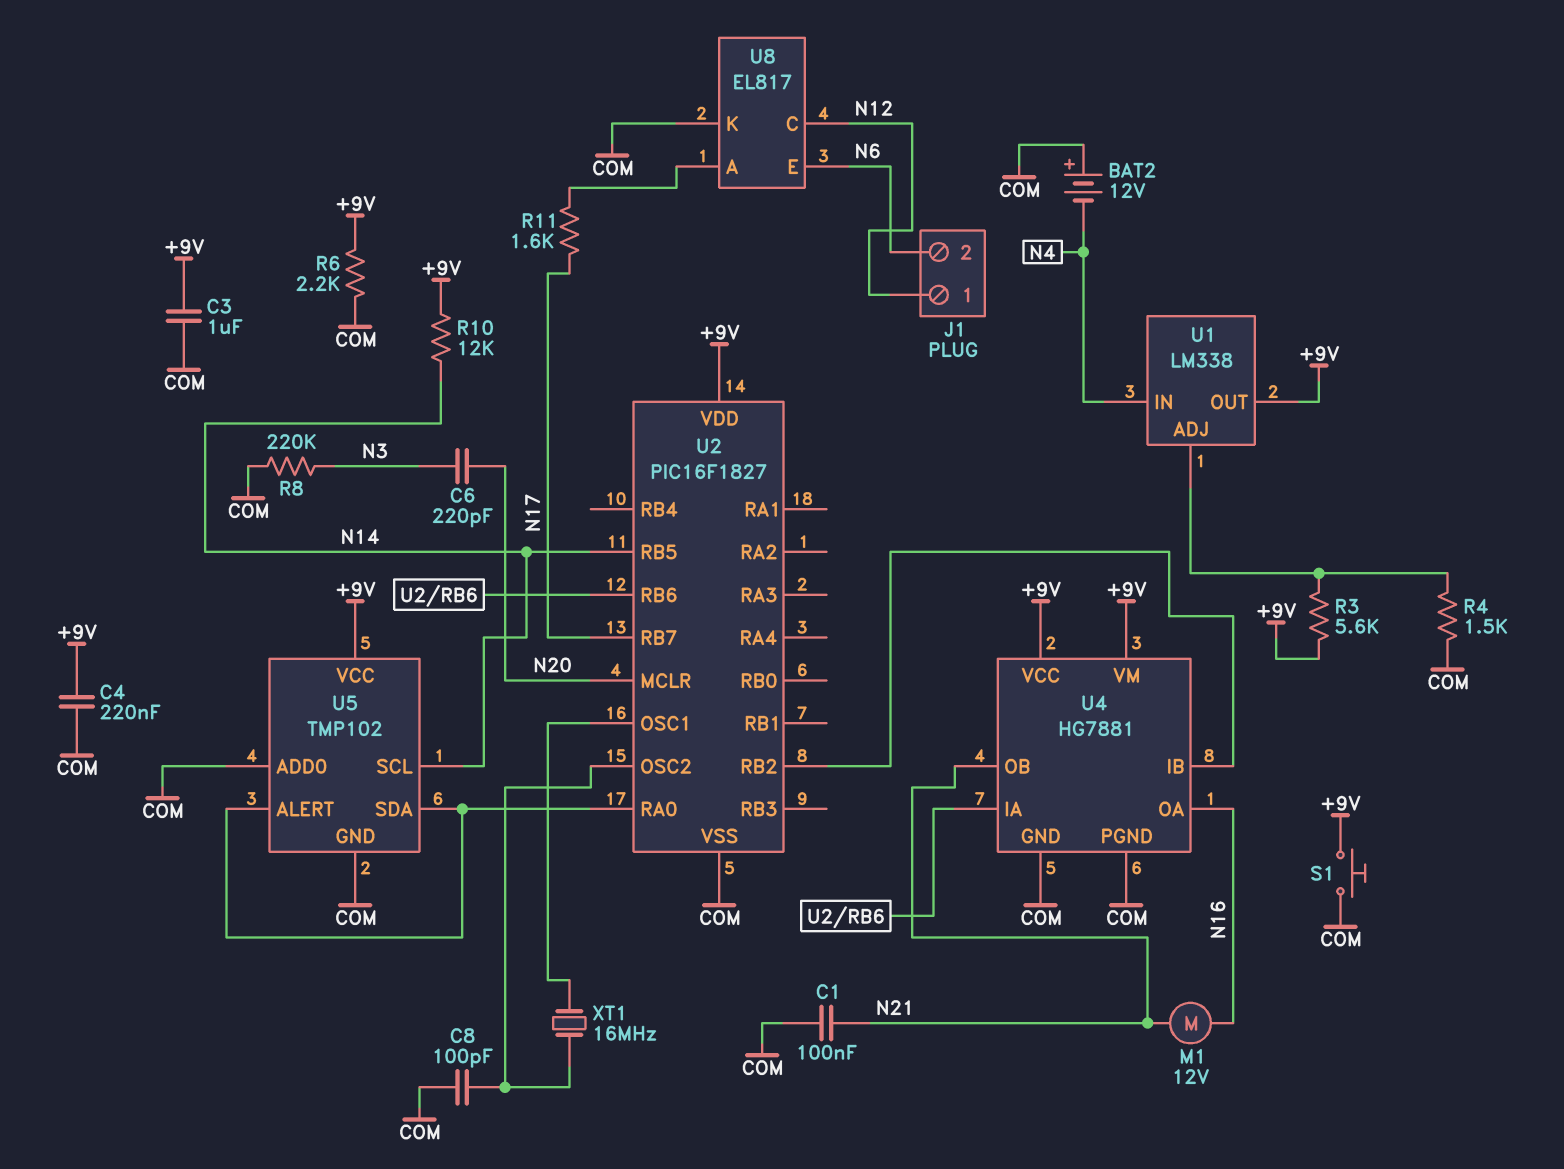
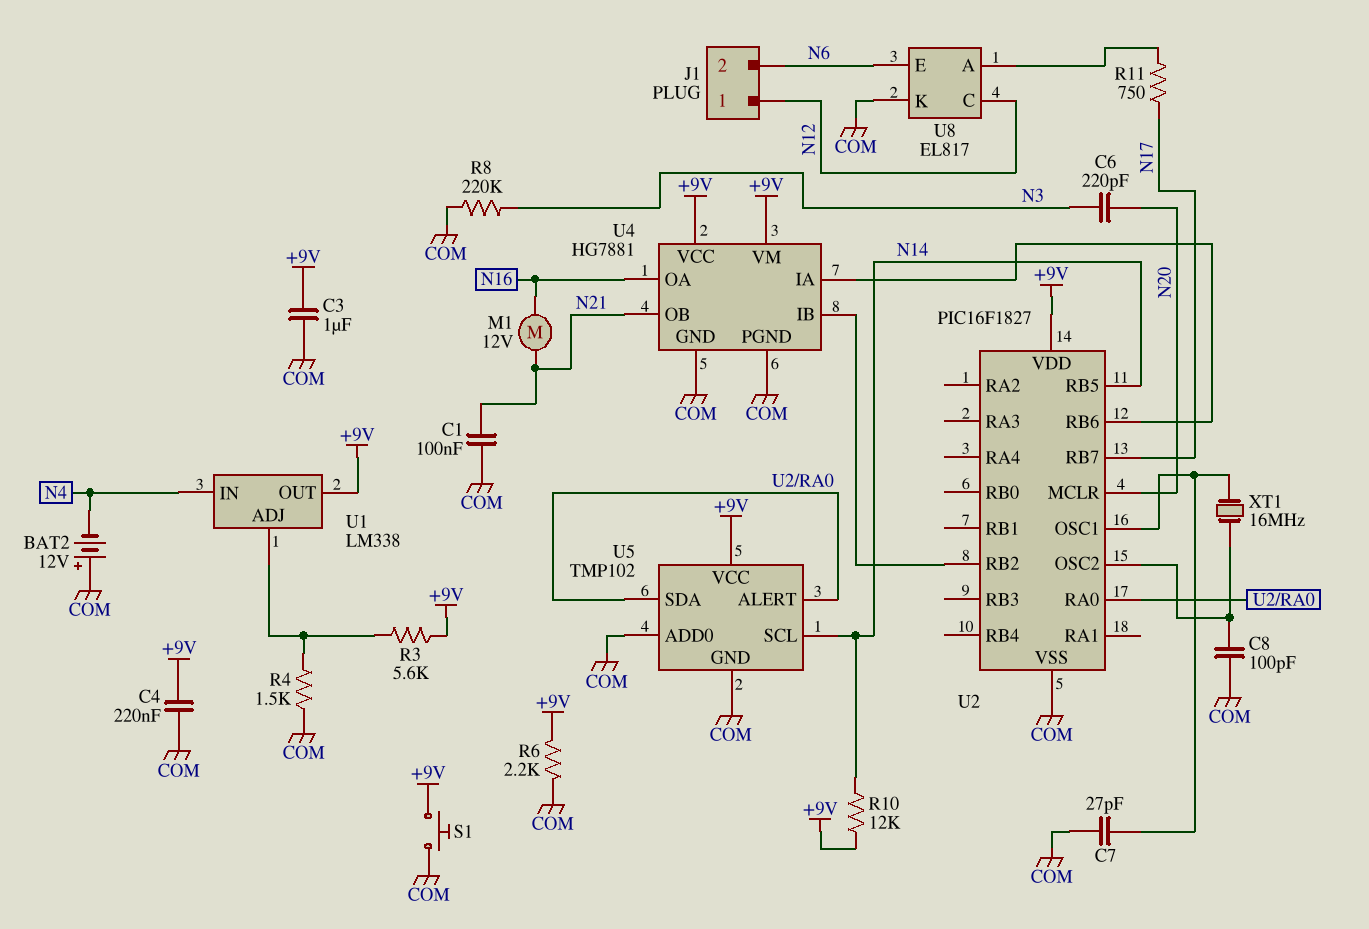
C7: none -> 27pF (COM, U2/OSC1)
R11: 1.6k (N17, U8/A) -> 750 (N17, U8/A)

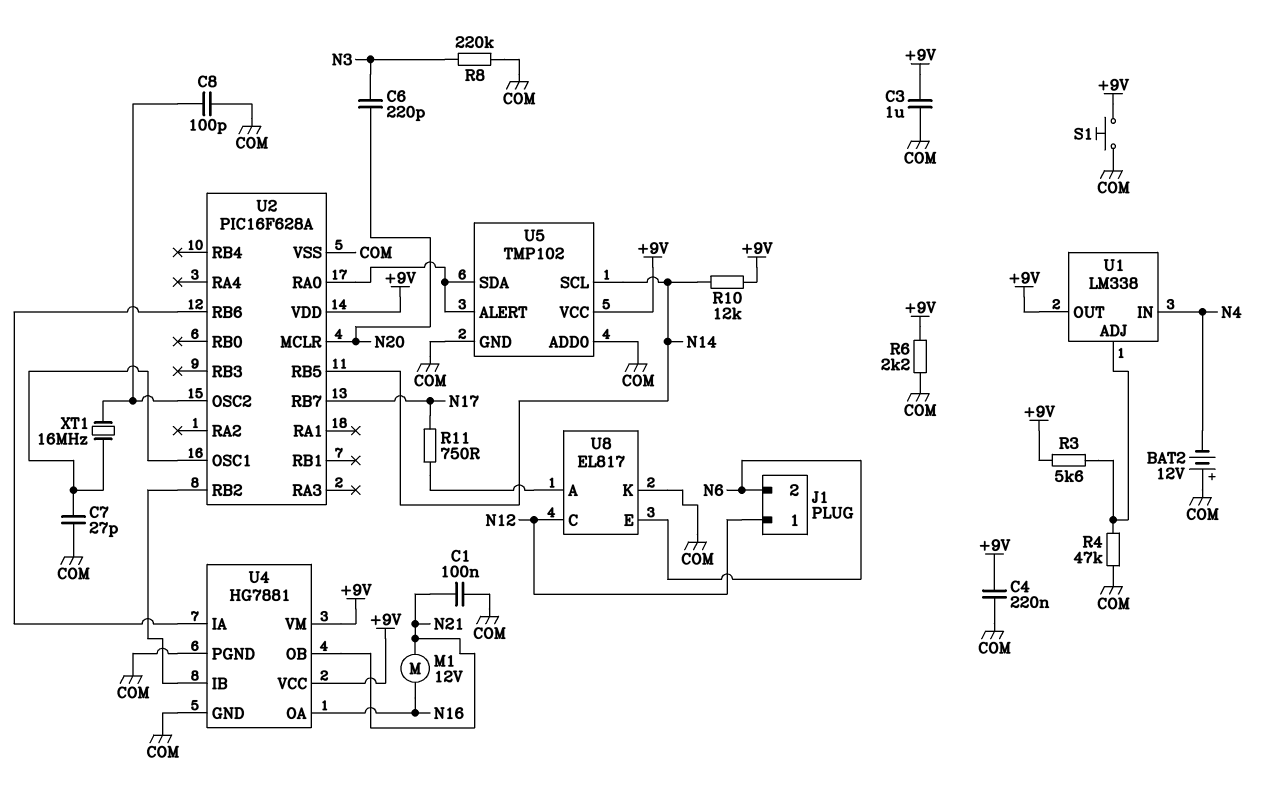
R4: 1.5k (COM, U1/ADJ) -> 47k (COM, U1/ADJ)
U2: PIC16F1827 -> PIC16F628A

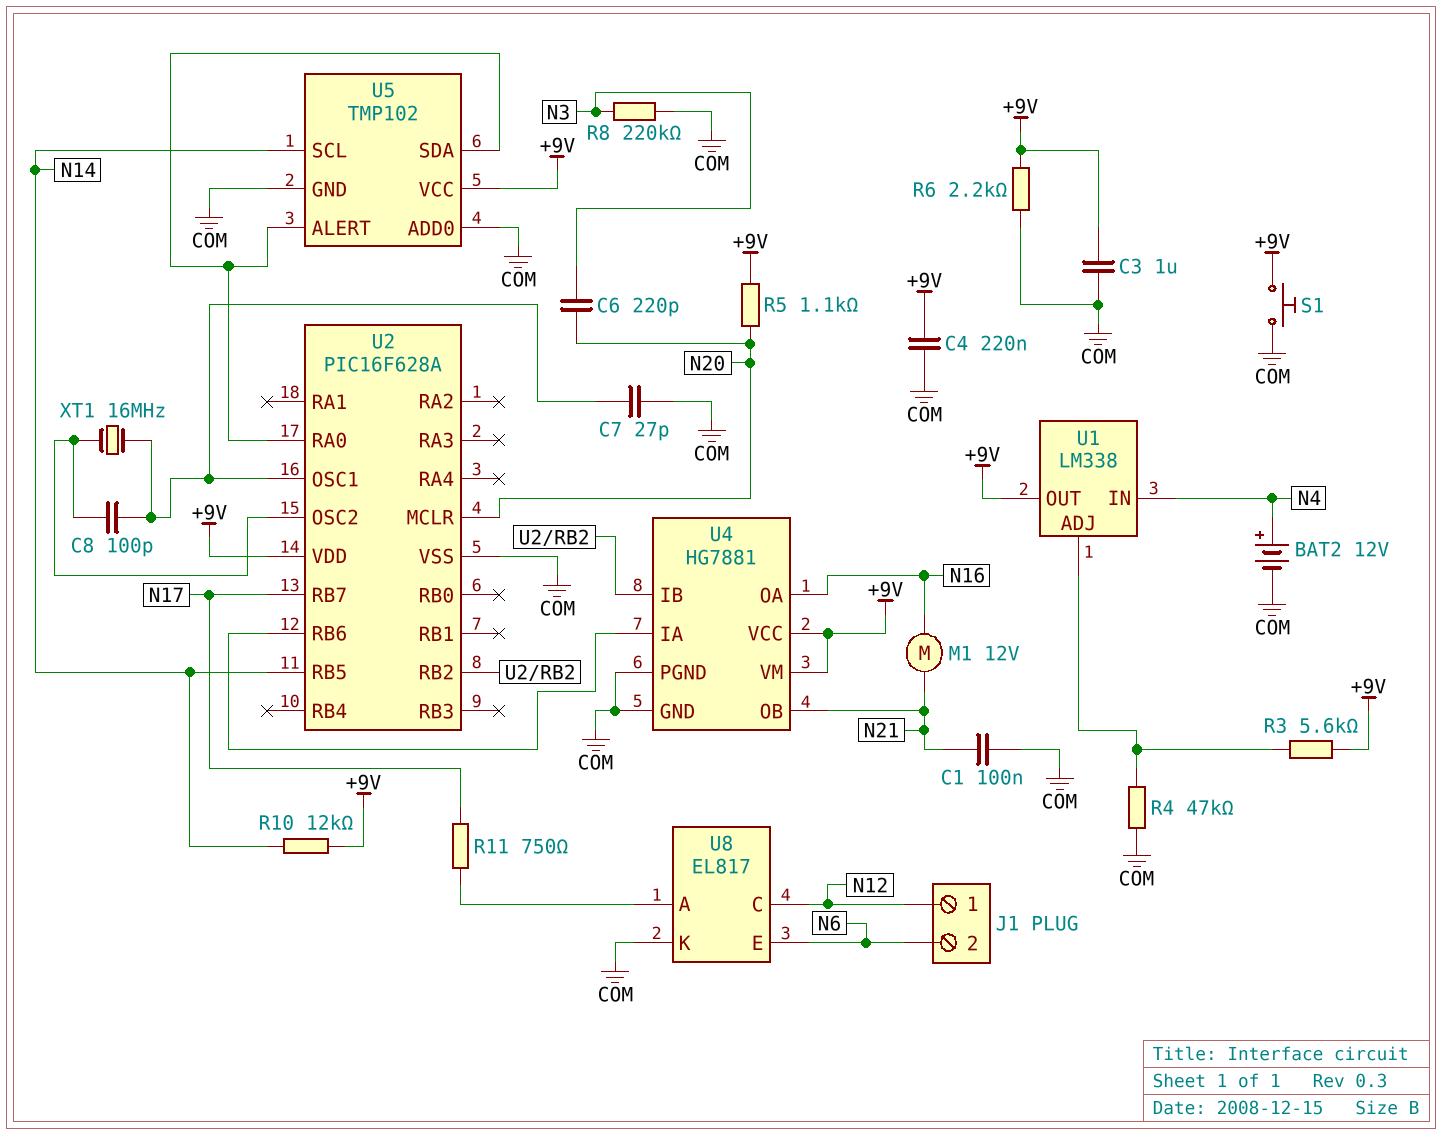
BAT2: 12V (plus COM, minus N4) -> 12V (plus N4, minus COM)
C8: 100pF (COM, U2/OSC2) -> 100pF (U2/OSC1, U2/OSC2)
R5: none -> 1.1k (+9V, N20)

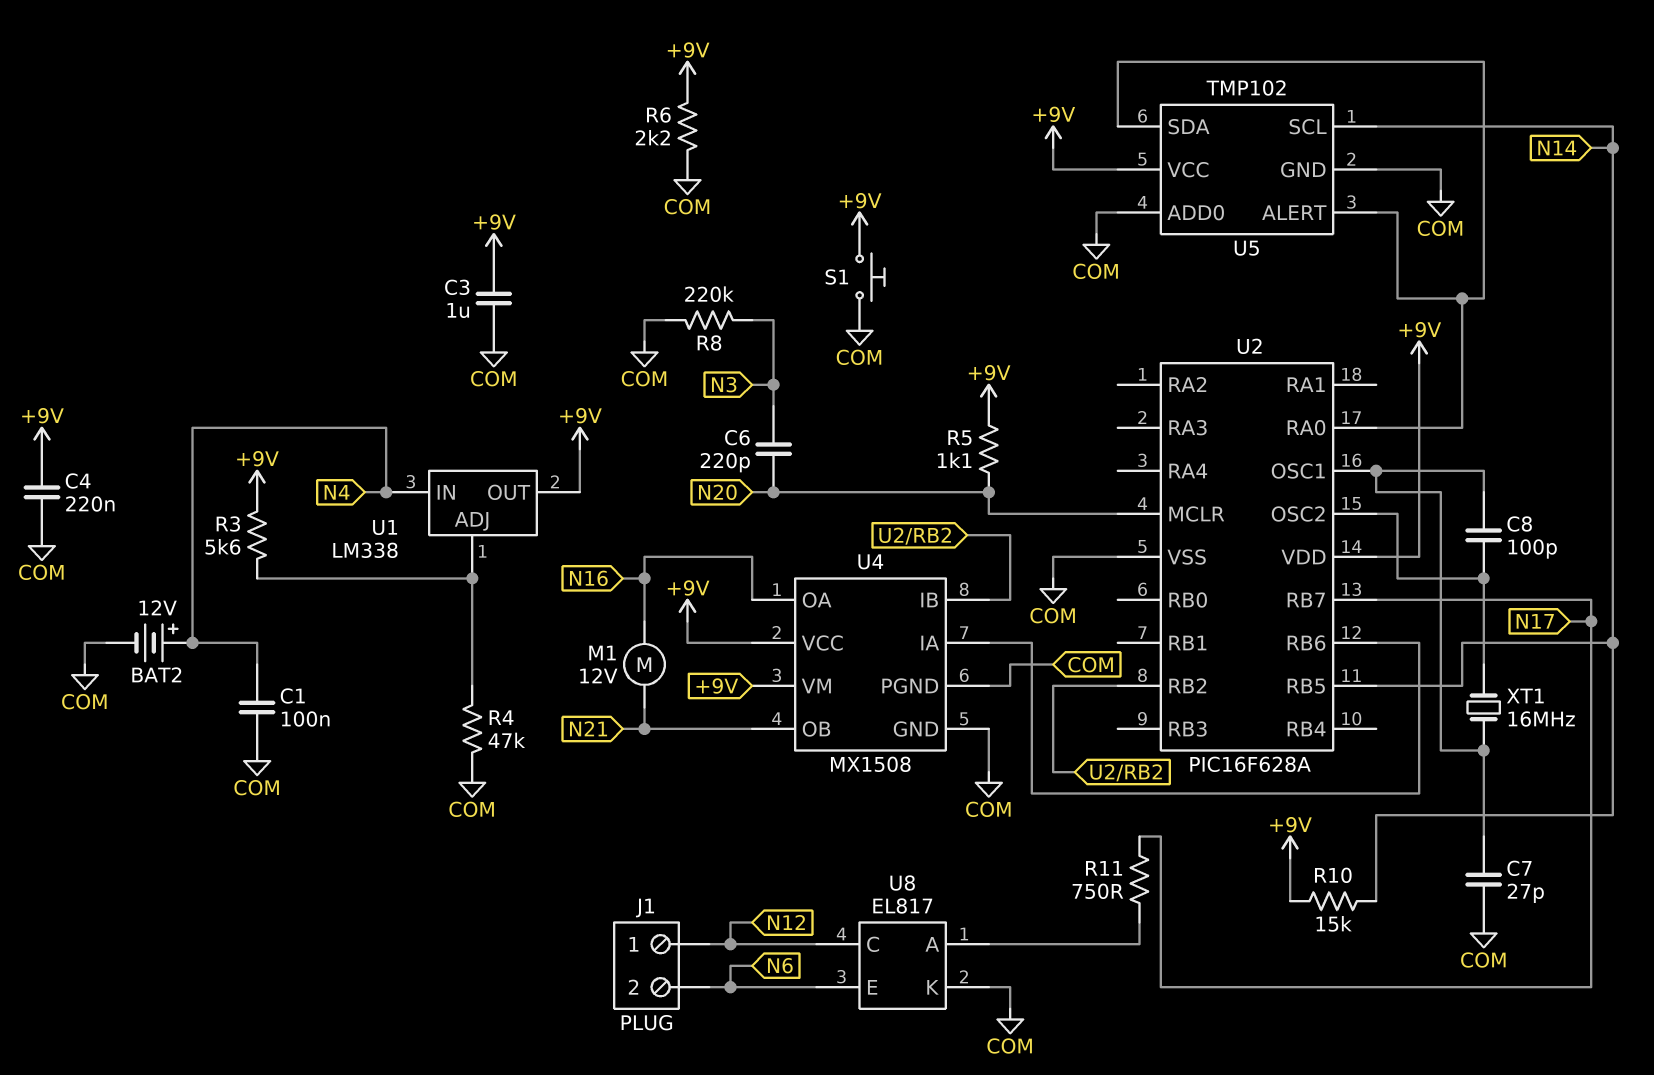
C1: 100nF (COM, N21) -> 100nF (COM, N4)
R10: 12k (+9V, N14) -> 15k (+9V, N14)
U4: HG7881 -> MX1508

